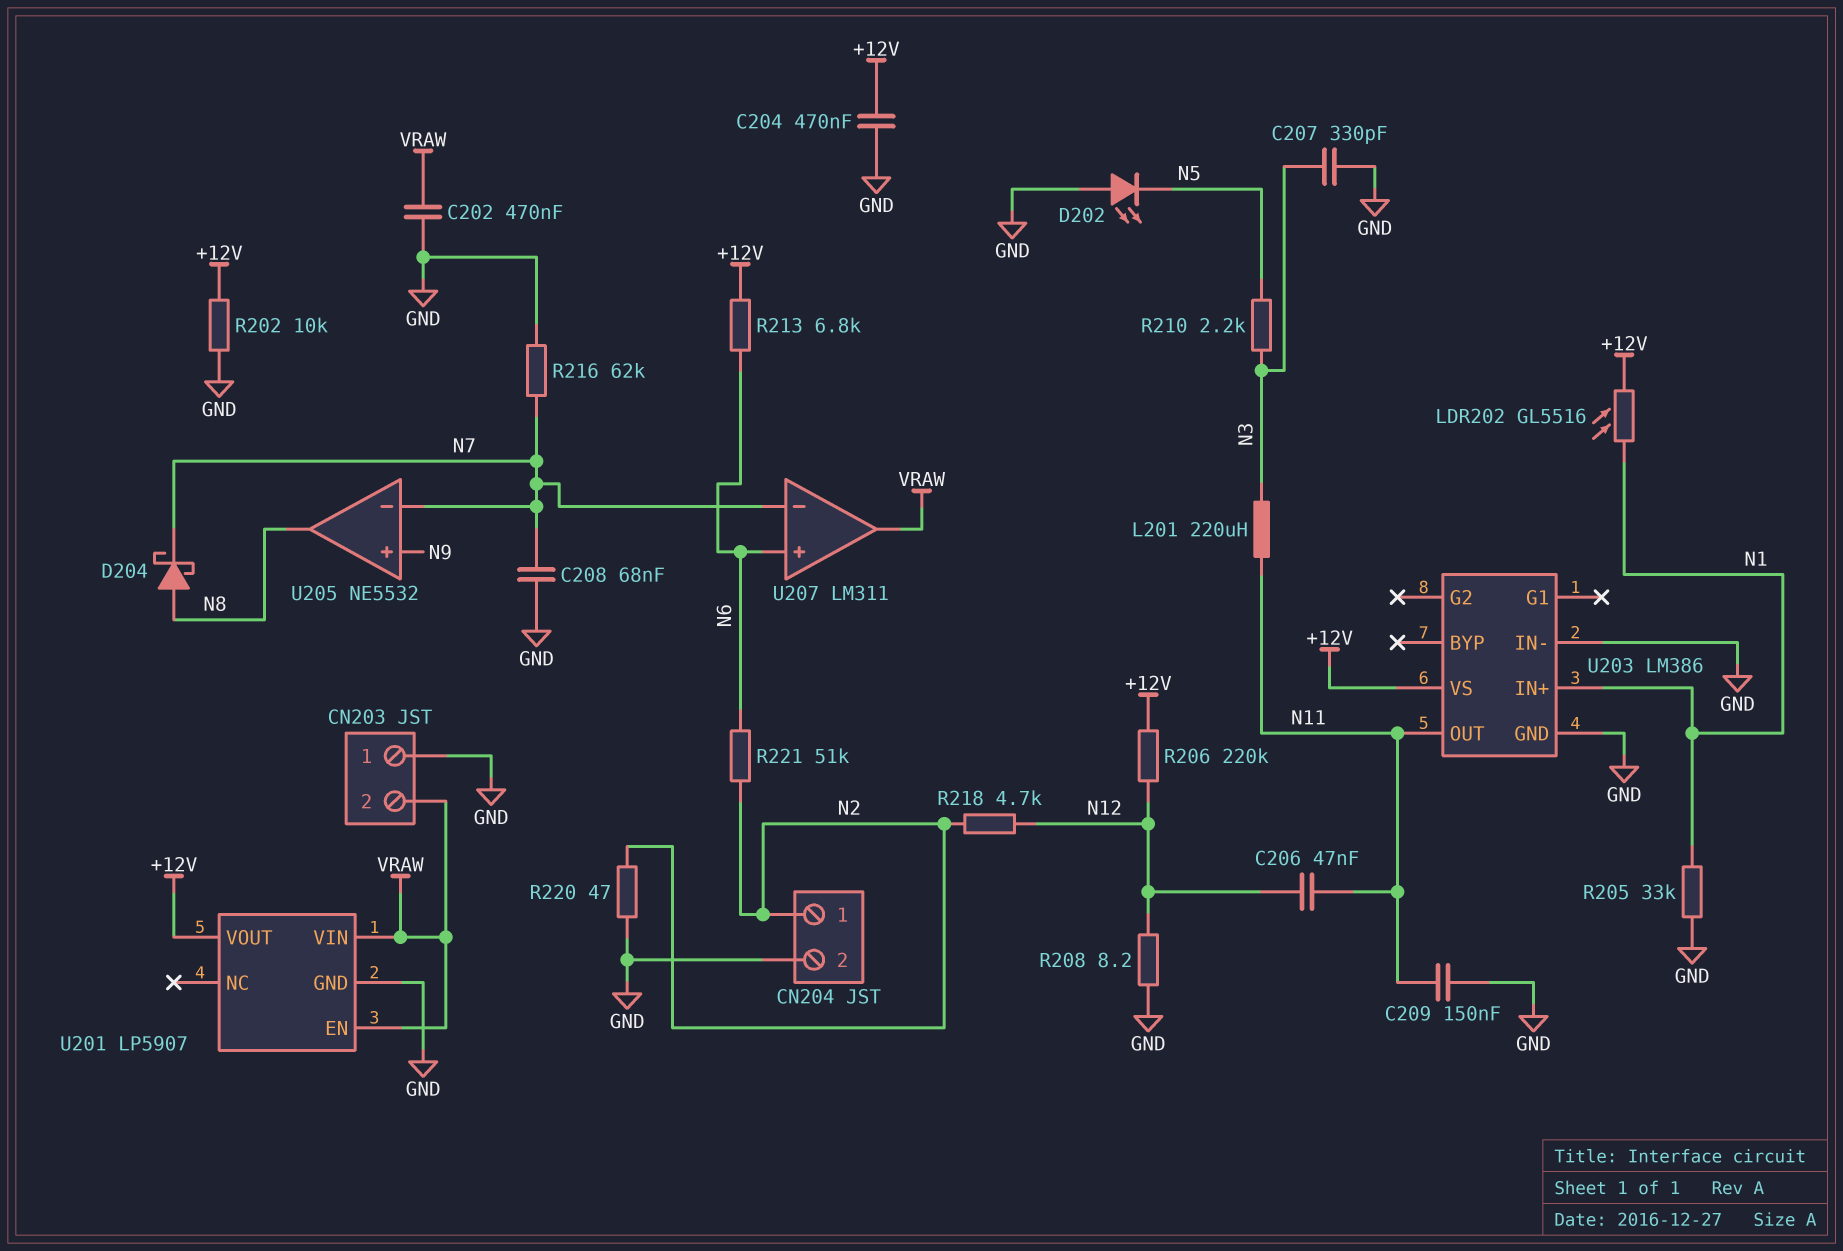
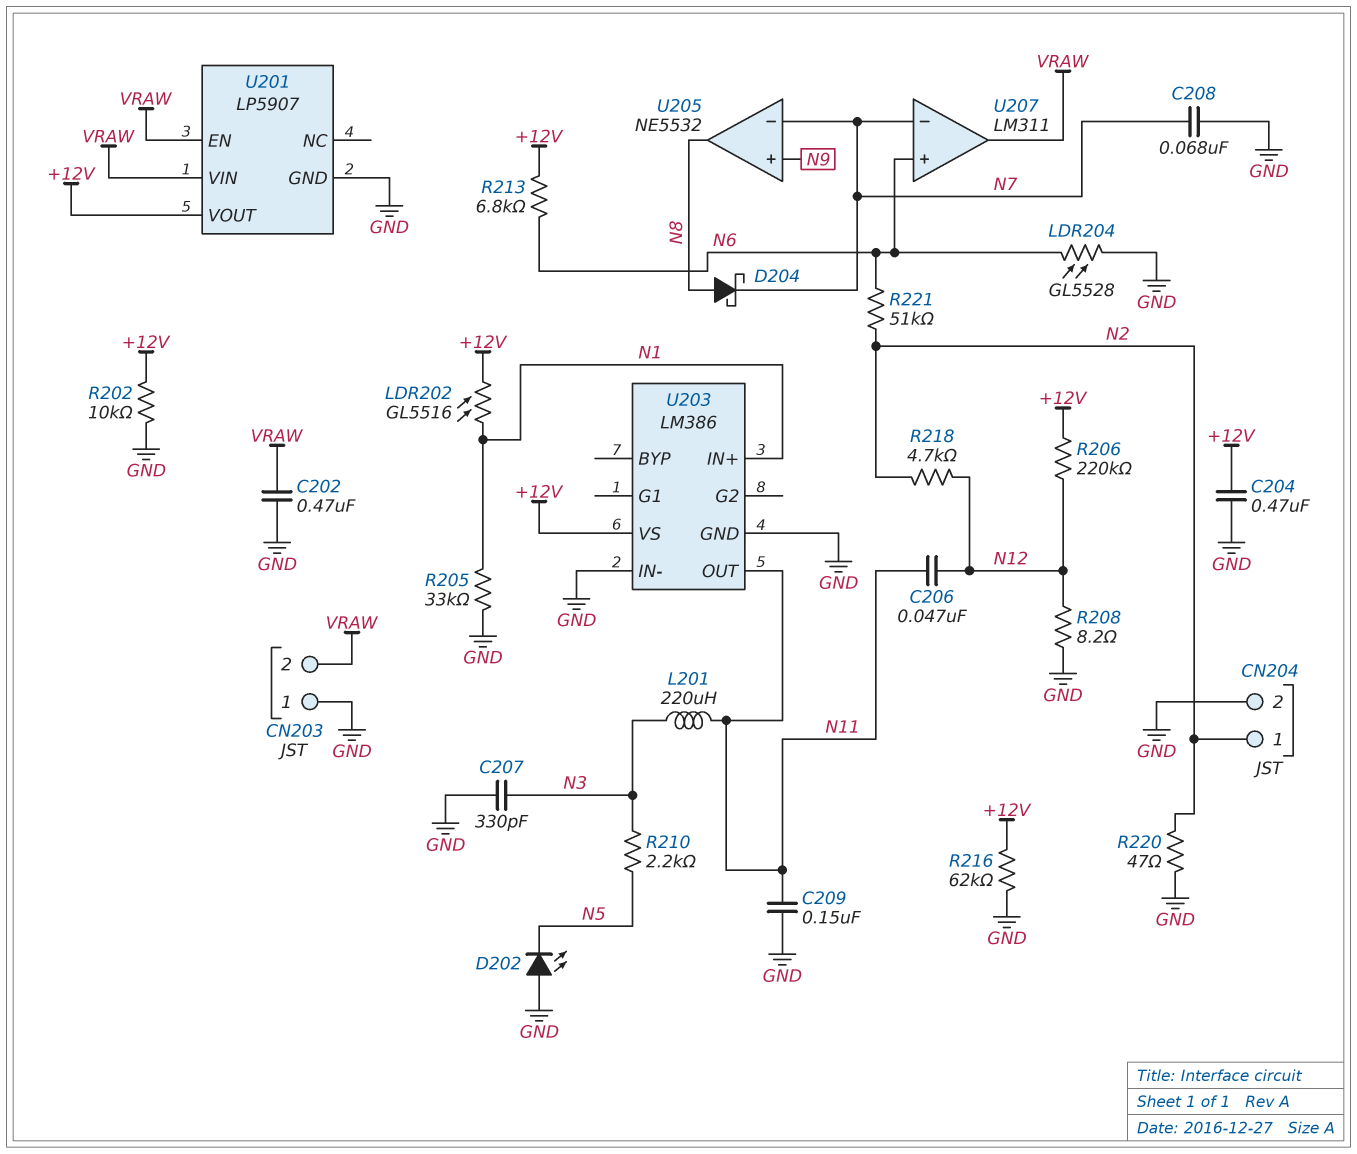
LDR204: none -> GL5528 (GND, N6)
R216: 62k (GND, N7) -> 62k (+12V, GND)

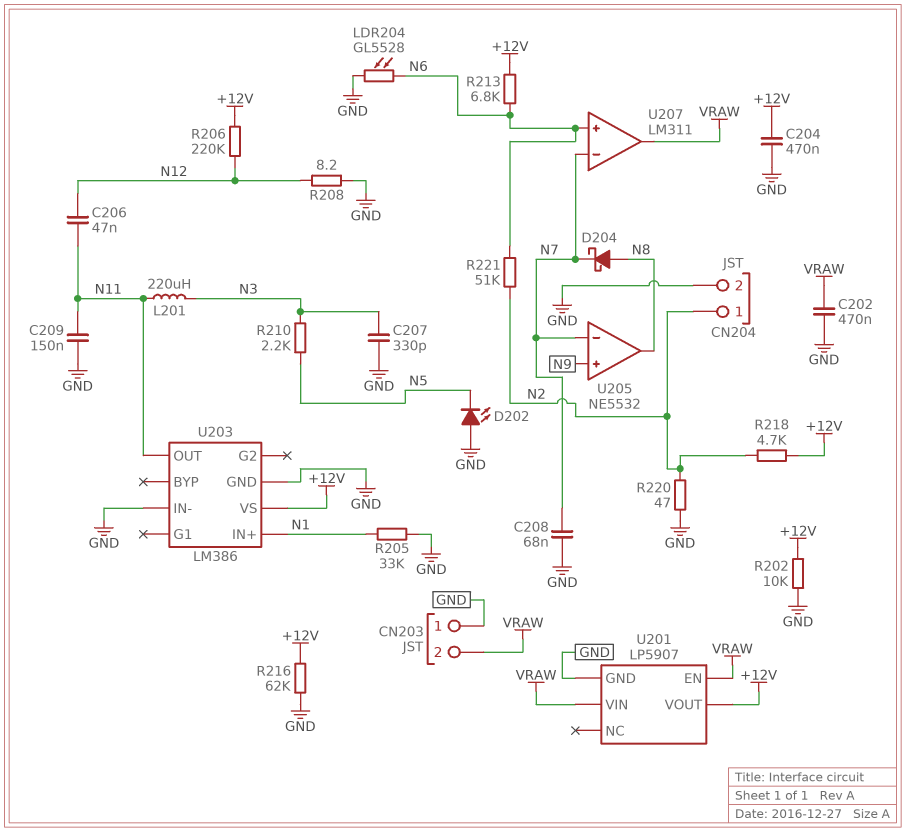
LDR202: GL5516 (+12V, N1) -> none
R218: 4.7k (N2, N12) -> 4.7k (+12V, N2)

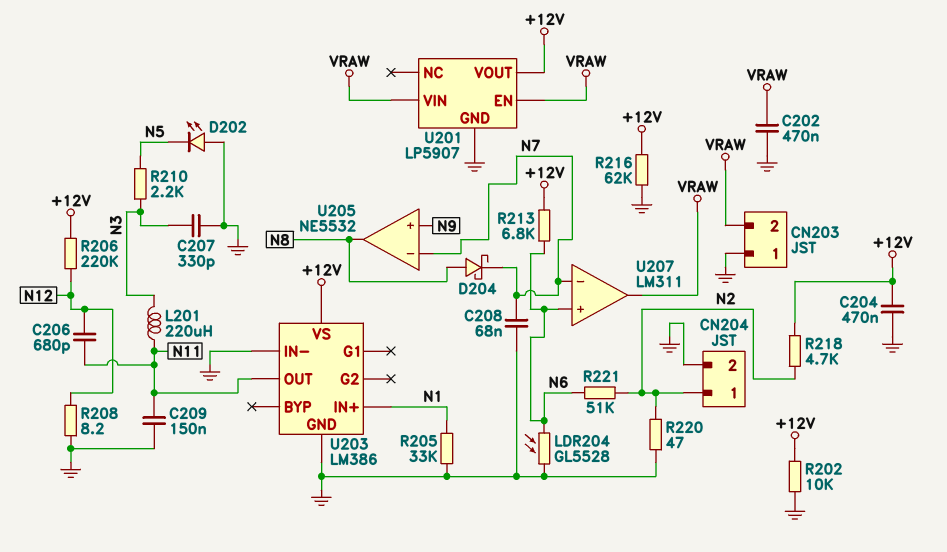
C206: 47nF (N11, N12) -> 680pF (N11, N12)

